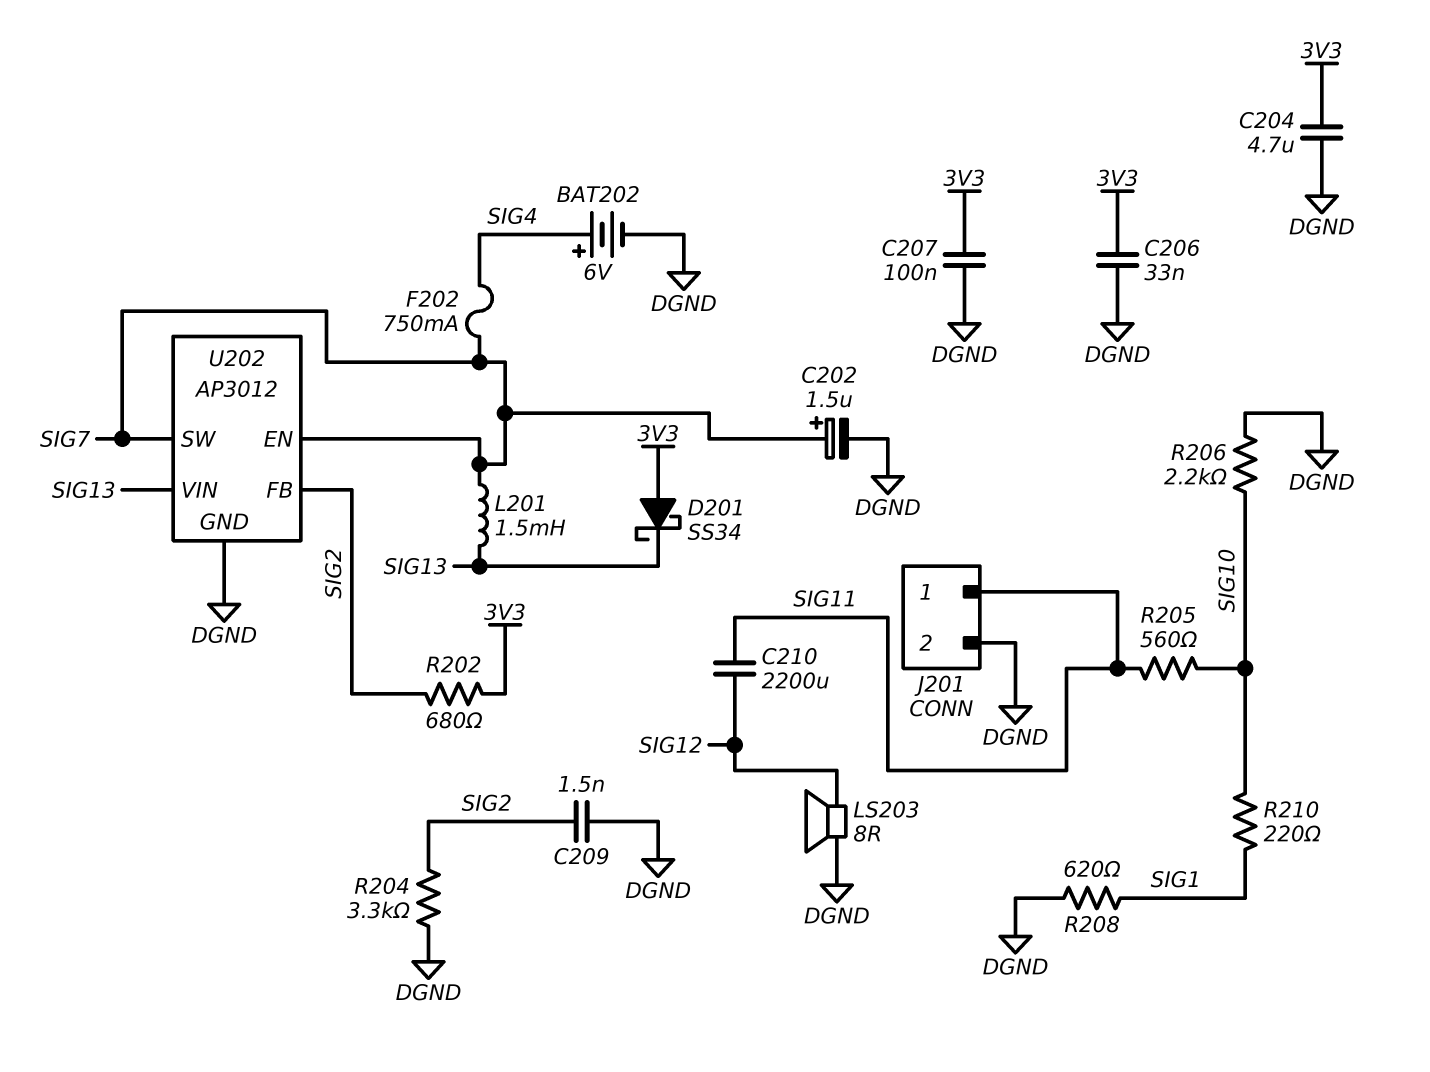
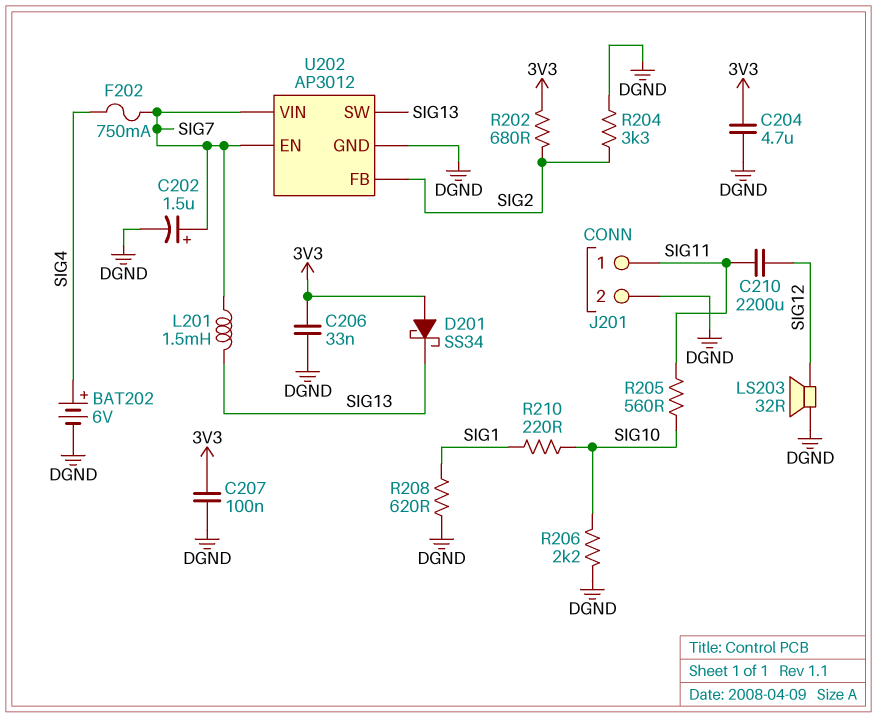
C209: 1.5nF (DGND, SIG2) -> none
LS203: speaker 8R (DGND, SIG12) -> speaker 32R (DGND, SIG12)
U202 pin SW: SIG7 -> SIG13
U202 pin VIN: SIG13 -> SIG7

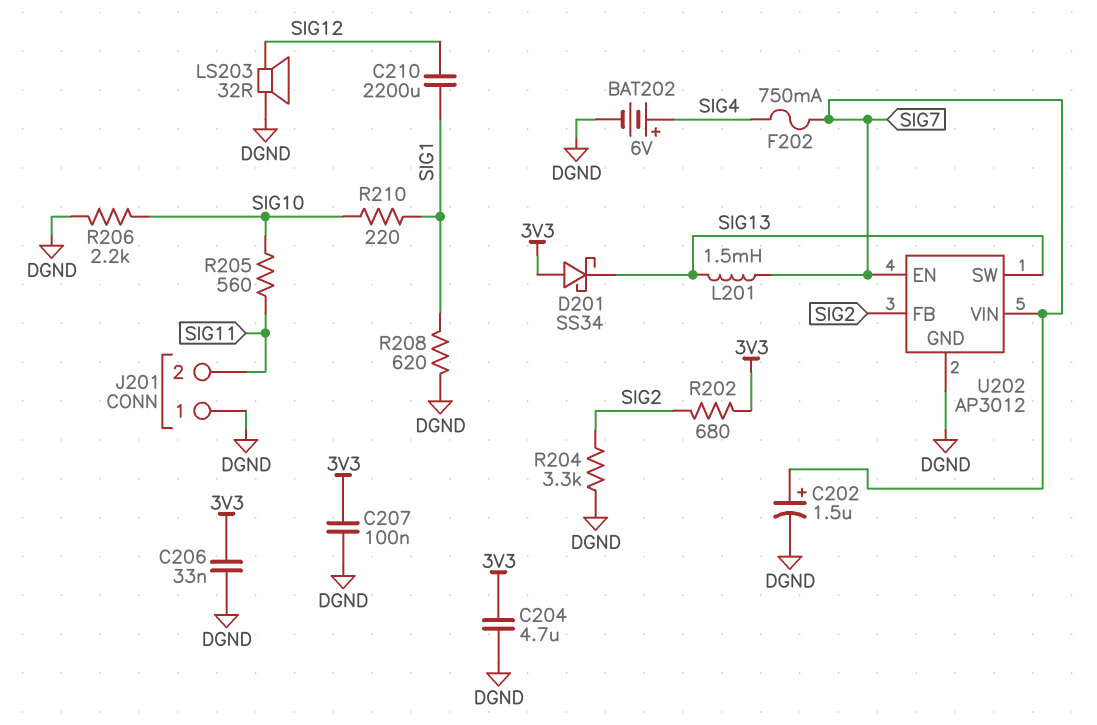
C210: 2200uF (SIG11, SIG12) -> 2200uF (SIG1, SIG12)
J201 pin 1: SIG11 -> DGND
J201 pin 2: DGND -> SIG11

